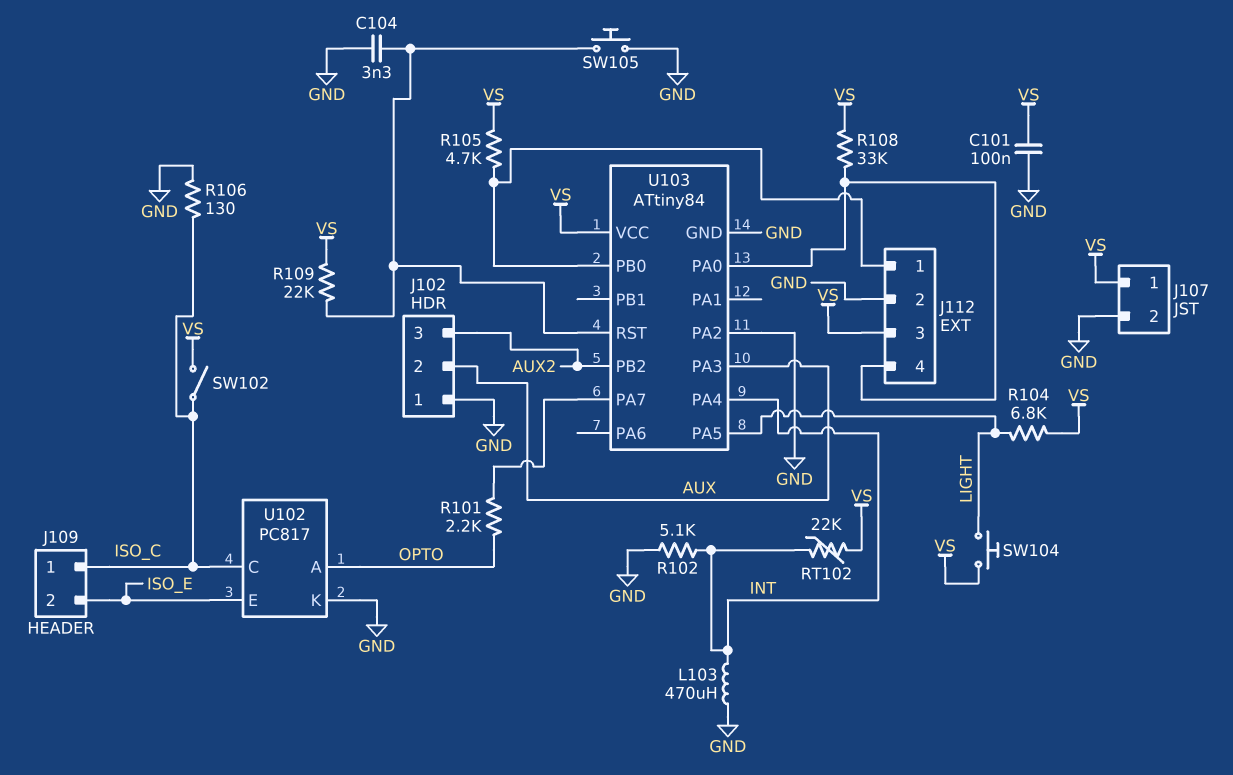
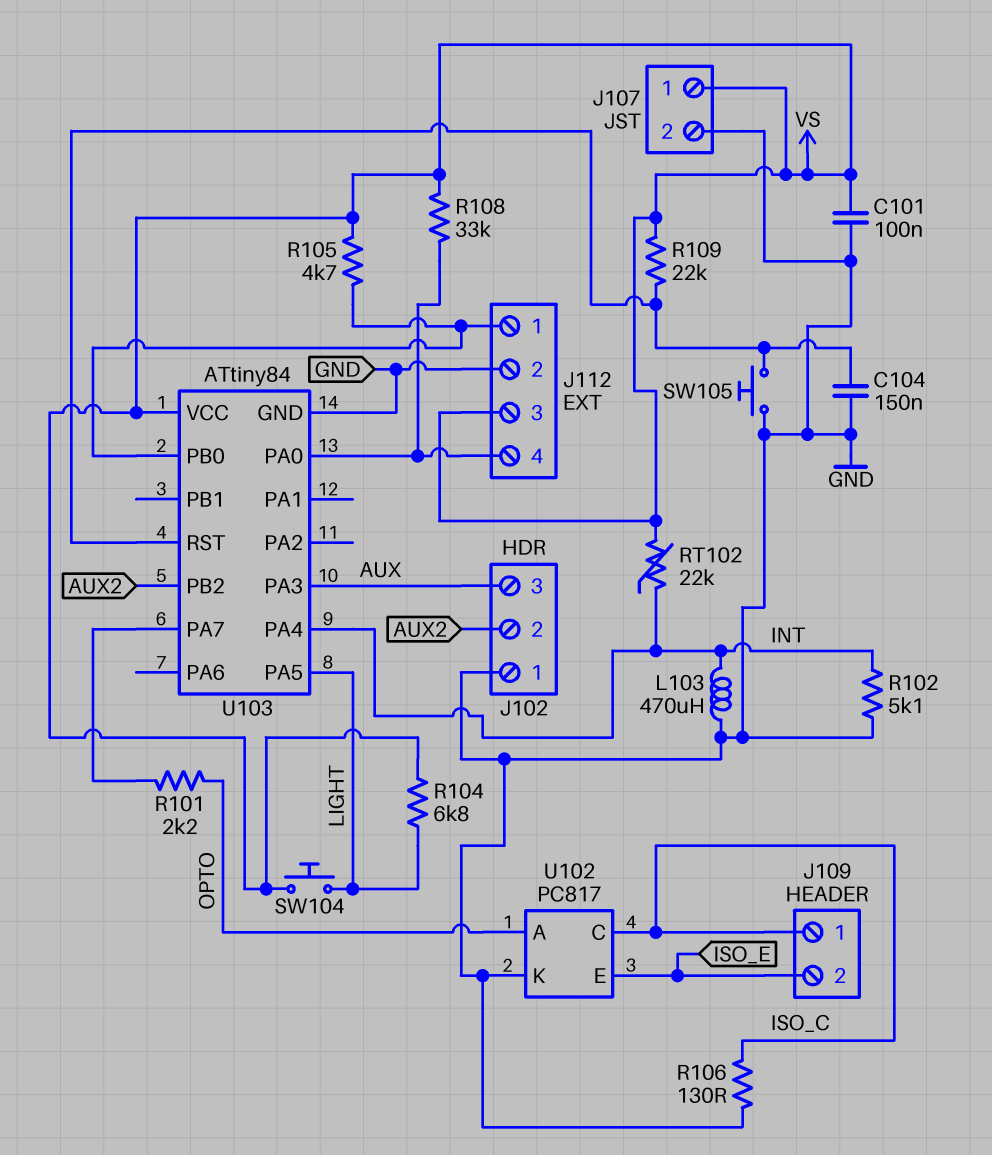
C104: 3.3nF (GND, U103/RST) -> 150nF (GND, U103/RST)
J102 pin 2: AUX -> AUX2
J102 pin 3: AUX2 -> AUX
SW102: switch (ISO_C, VS) -> none
U103 pin PA2: GND -> none

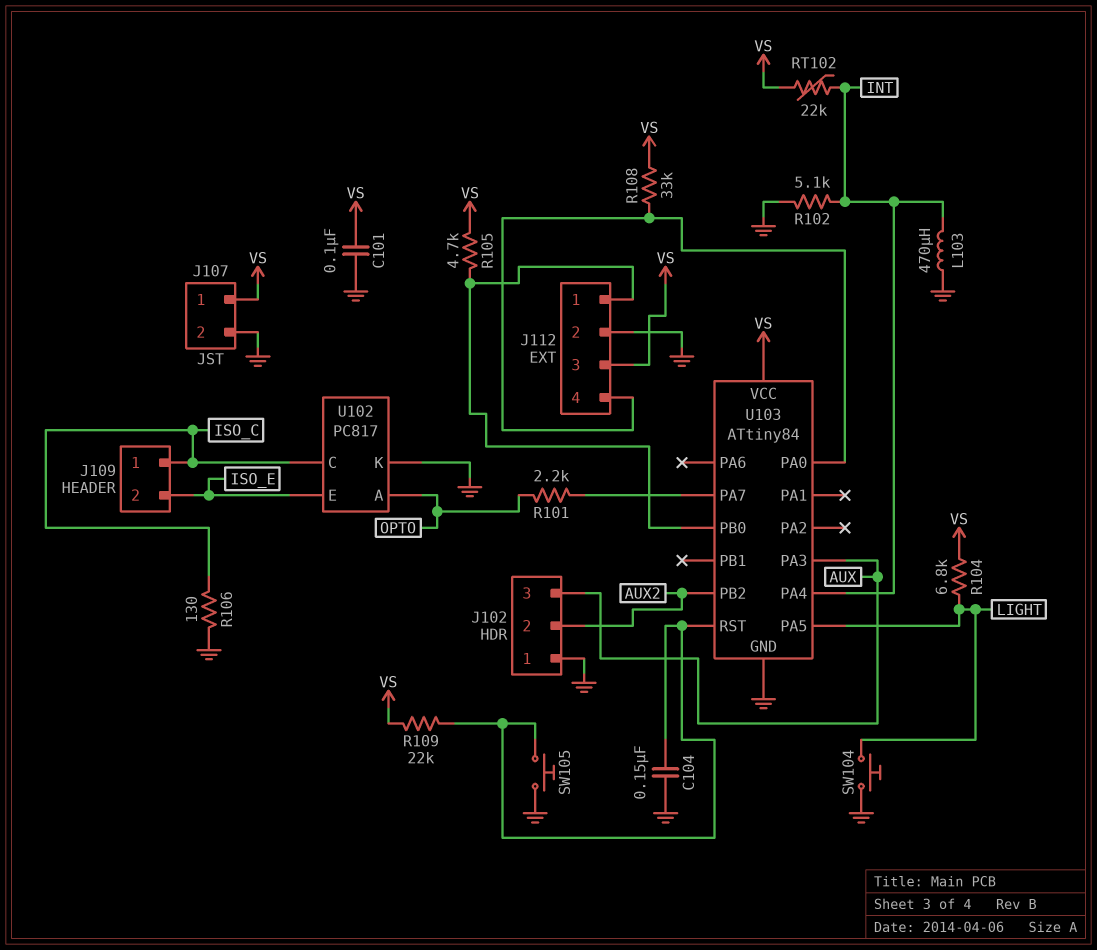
SW104: button (LIGHT, VS) -> button (GND, LIGHT)

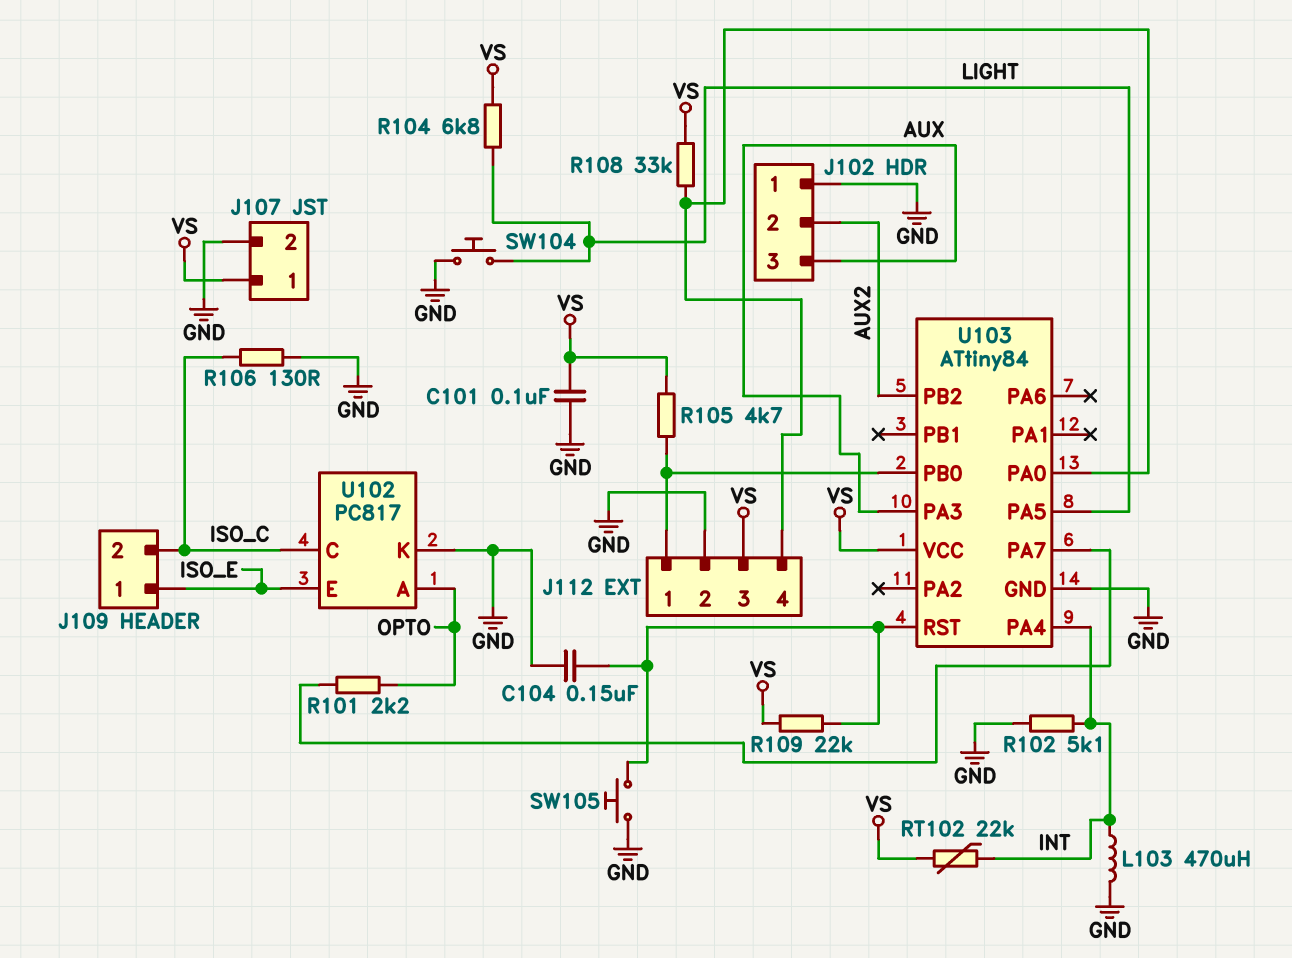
J109 pin 1: ISO_C -> ISO_E
J109 pin 2: ISO_E -> ISO_C

